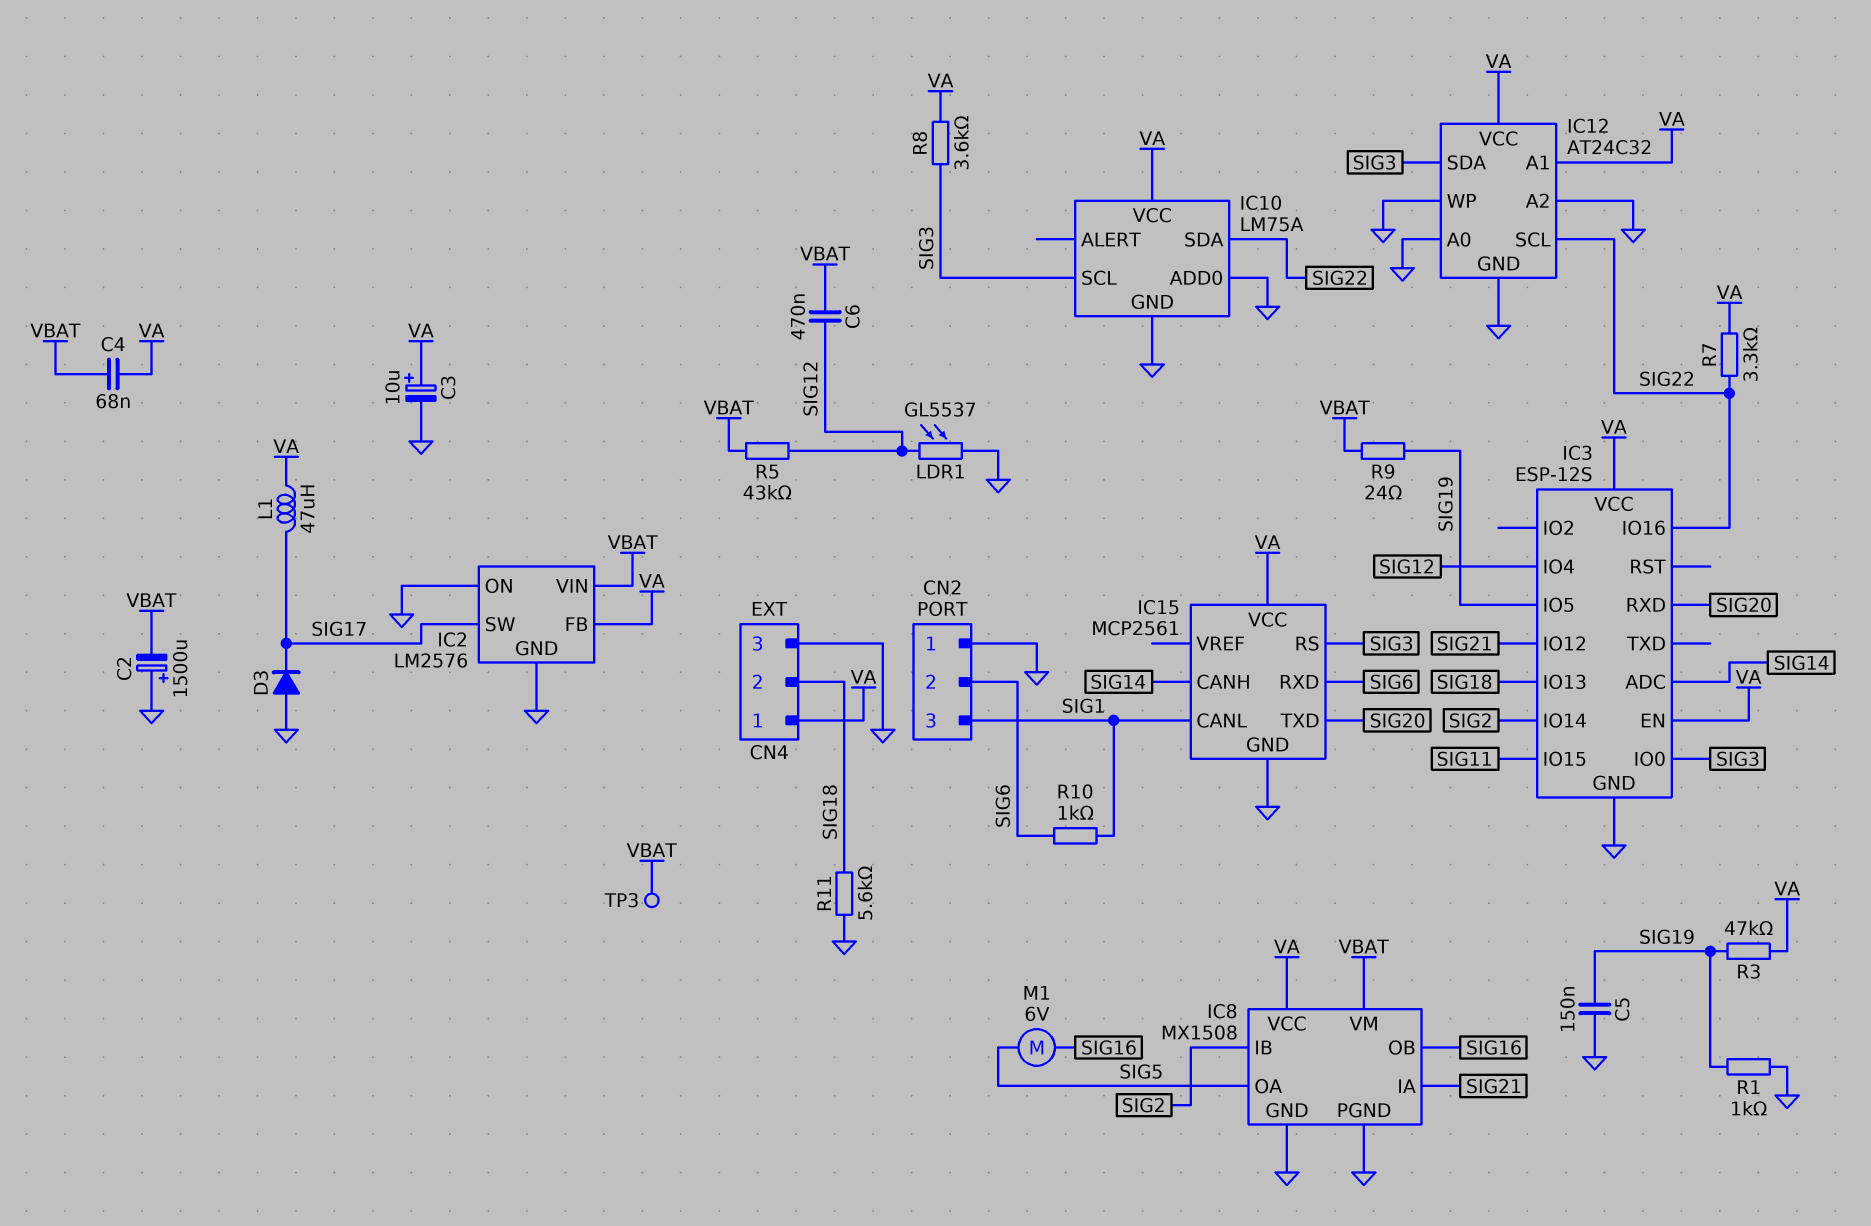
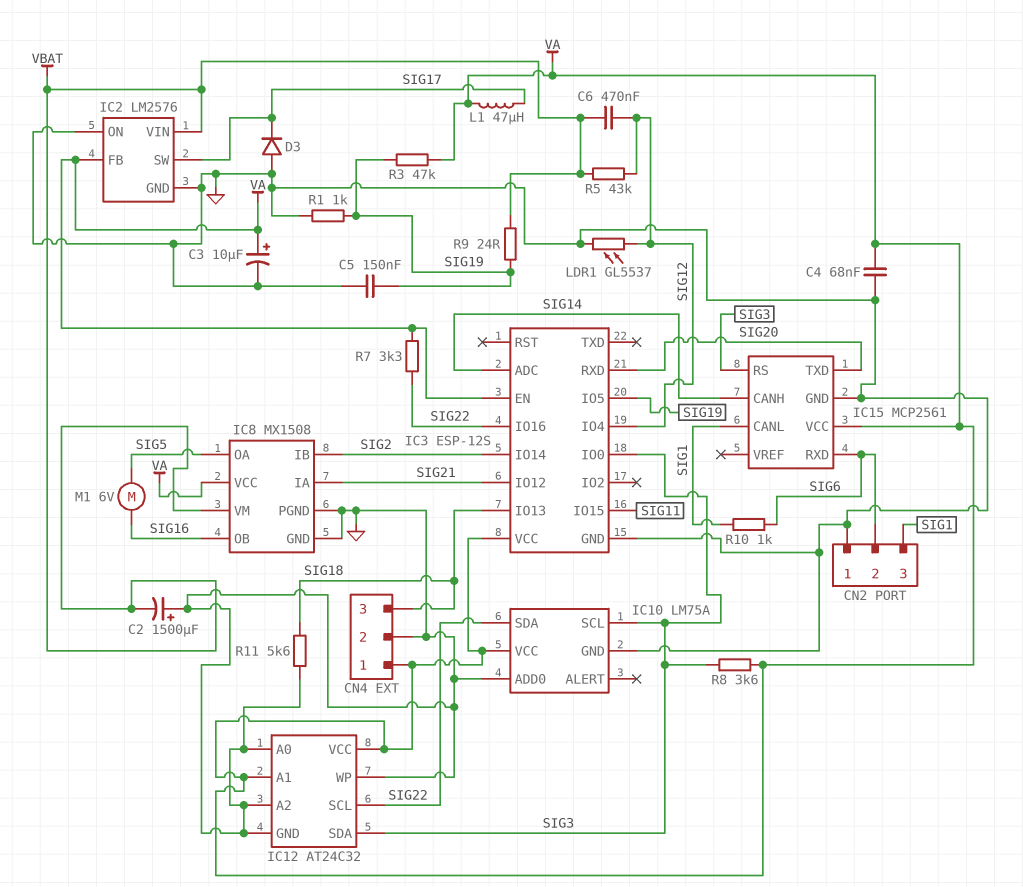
C4: 68nF (VA, VBAT) -> 68nF (GND, VA)
CN4 pin 2: SIG18 -> GND
CN4 pin 3: GND -> SIG18
TP3: test point (VBAT) -> none

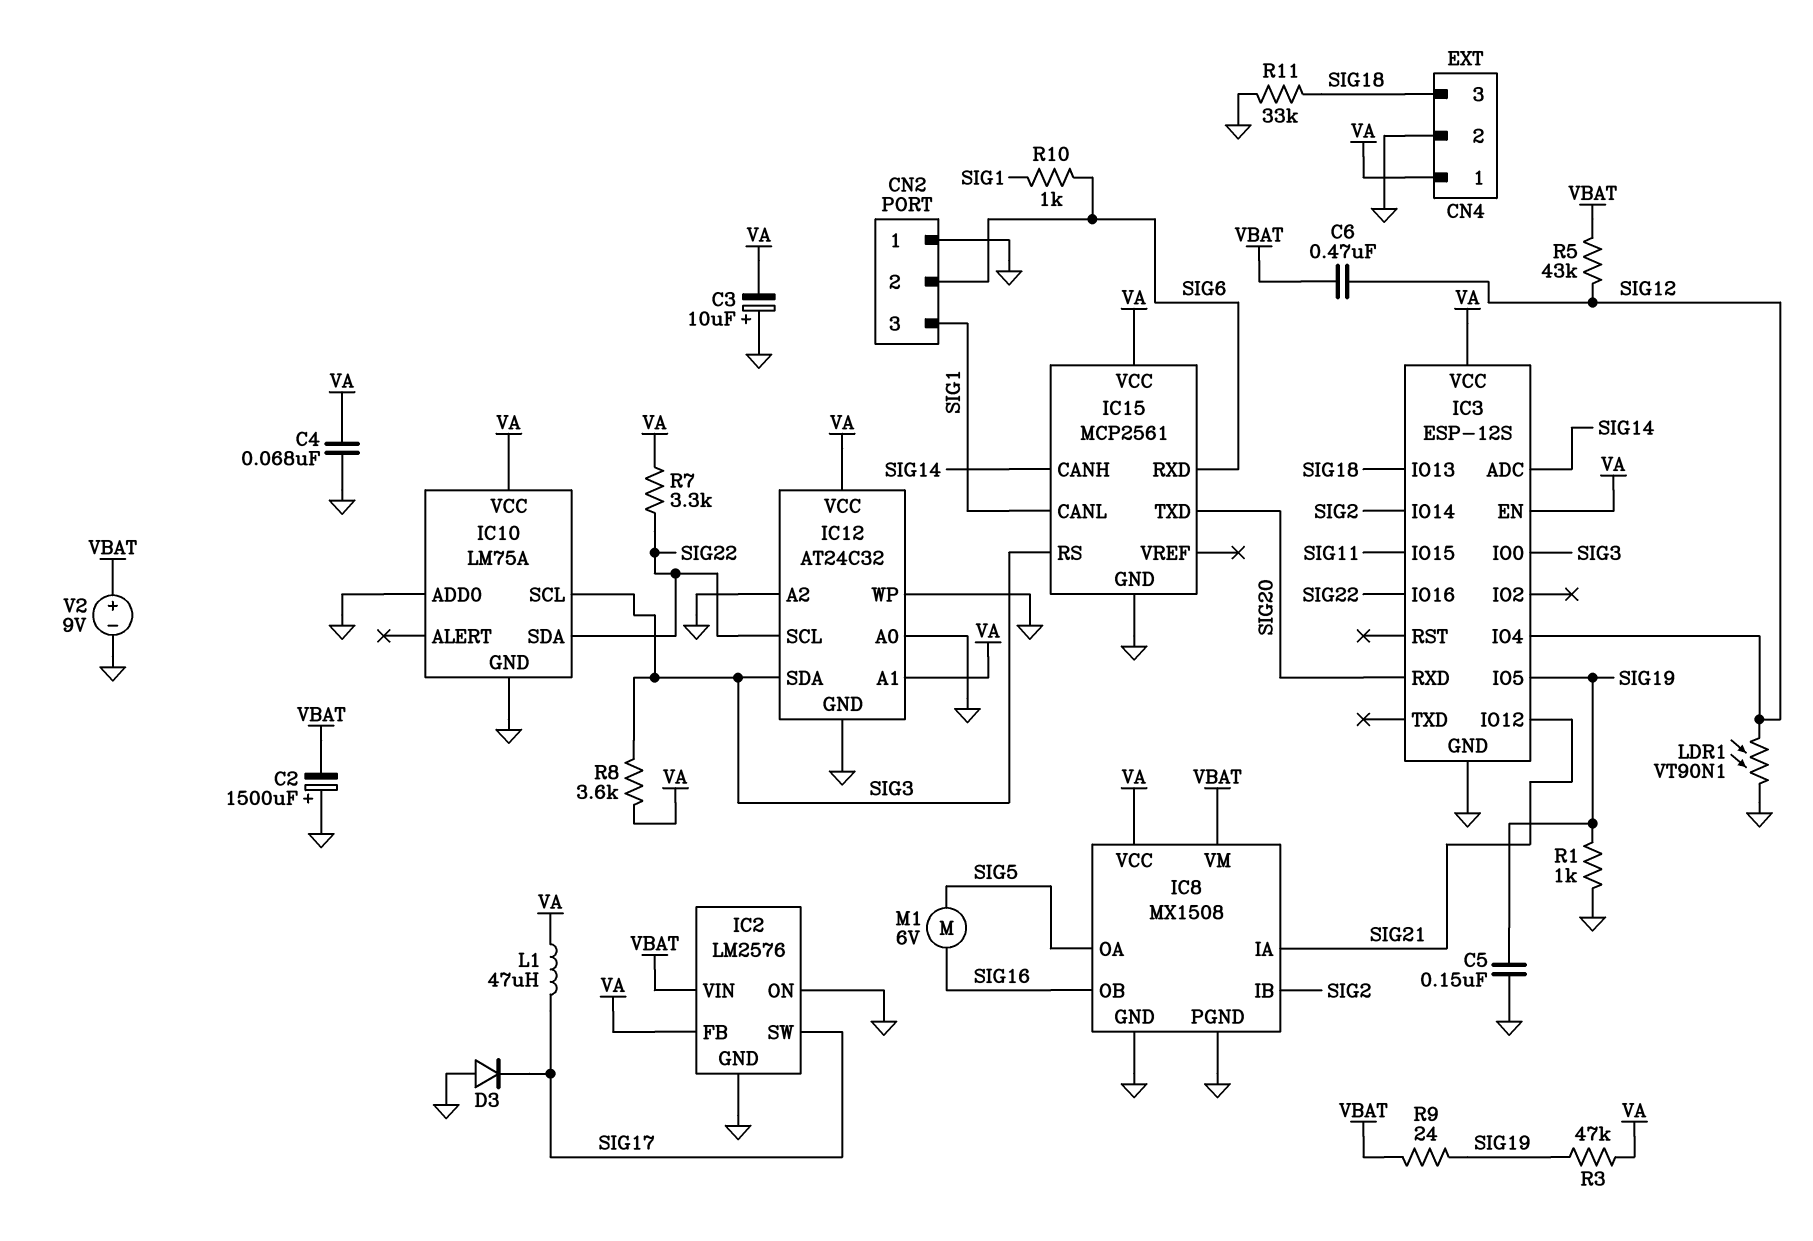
C3: 10uF (plus VA, minus GND) -> 10uF (plus GND, minus VA)
LDR1: GL5537 (GND, SIG12) -> VT90N1 (GND, SIG12)
R11: 5.6k (GND, SIG18) -> 33k (GND, SIG18)
V2: none -> 9V (plus VBAT, minus GND)

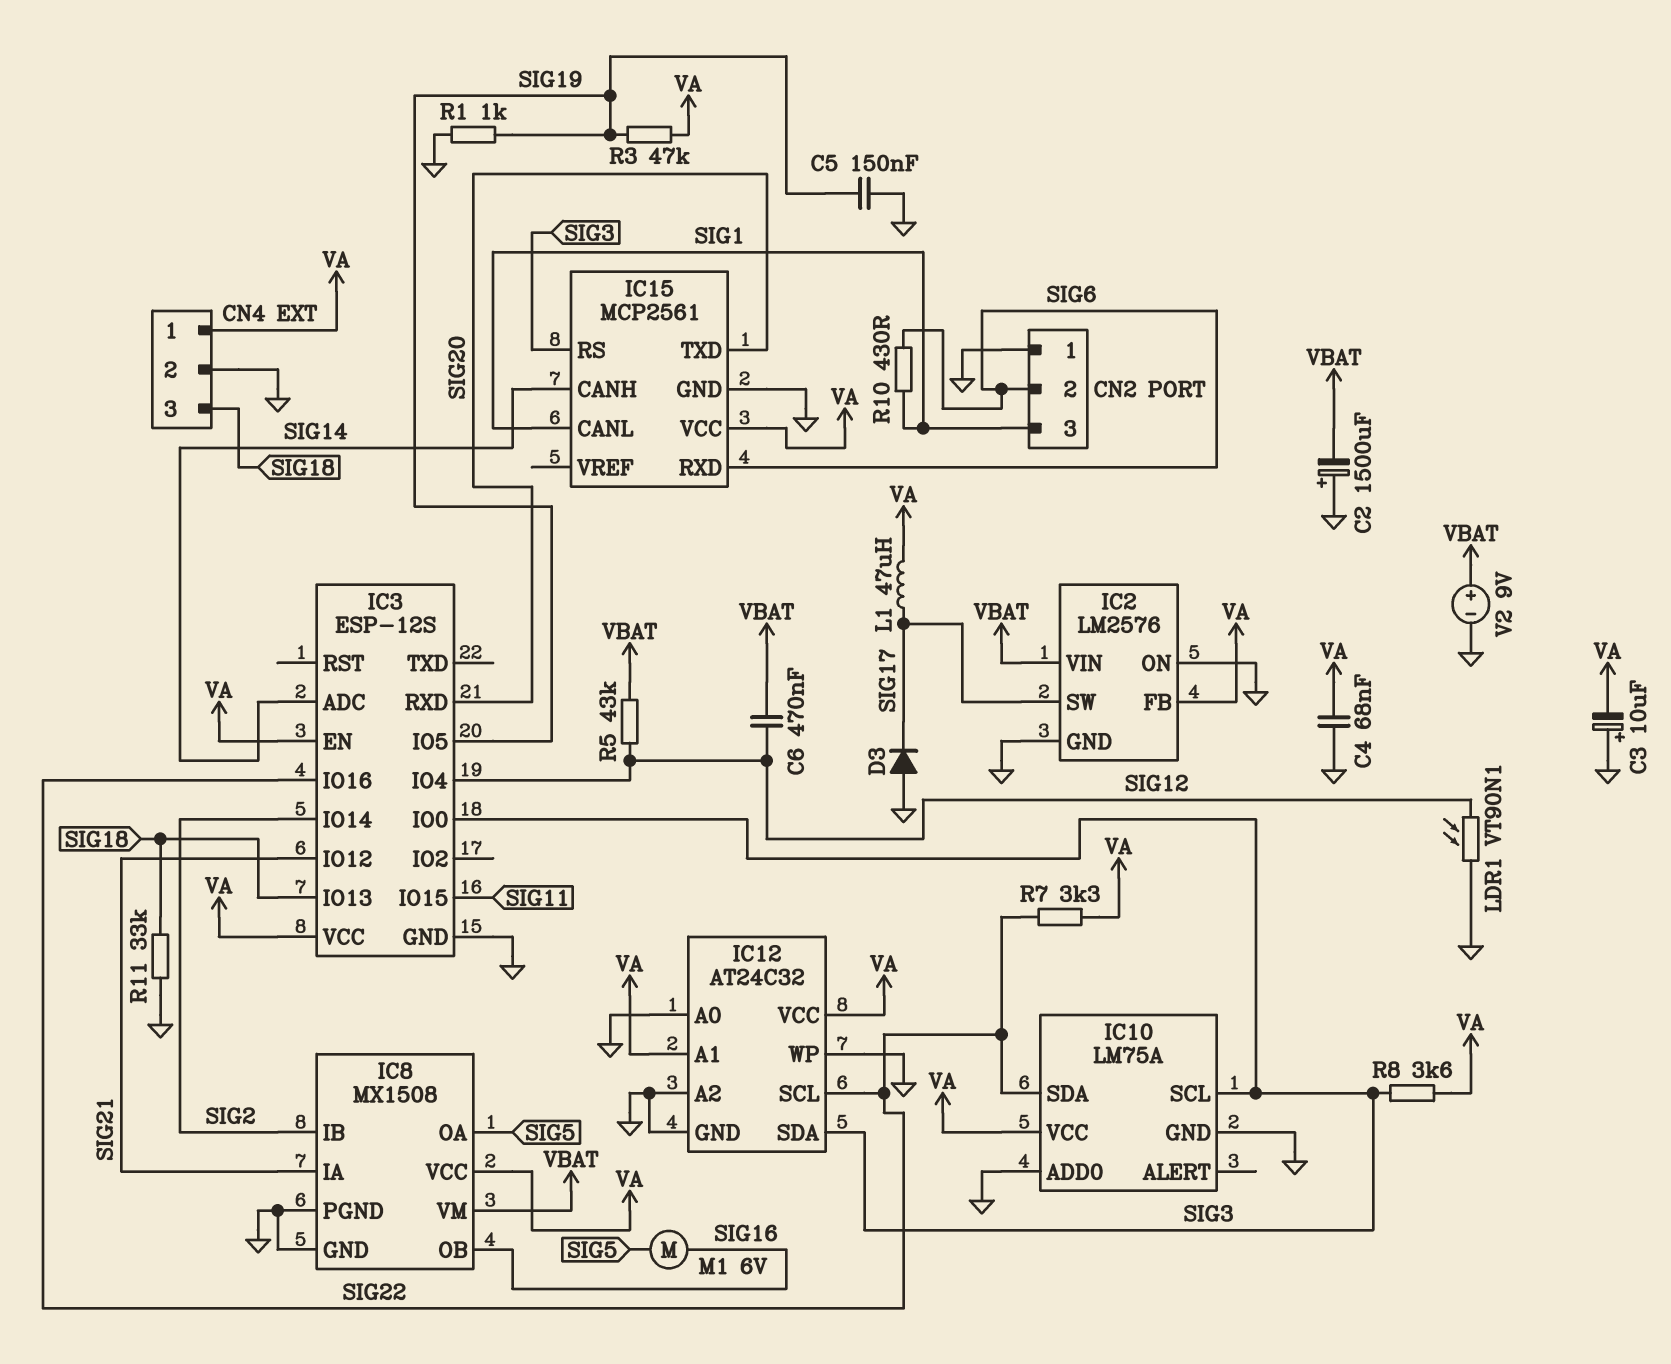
R9: 24 (SIG19, VBAT) -> none
R10: 1k (SIG1, SIG6) -> 430 (SIG1, SIG6)

